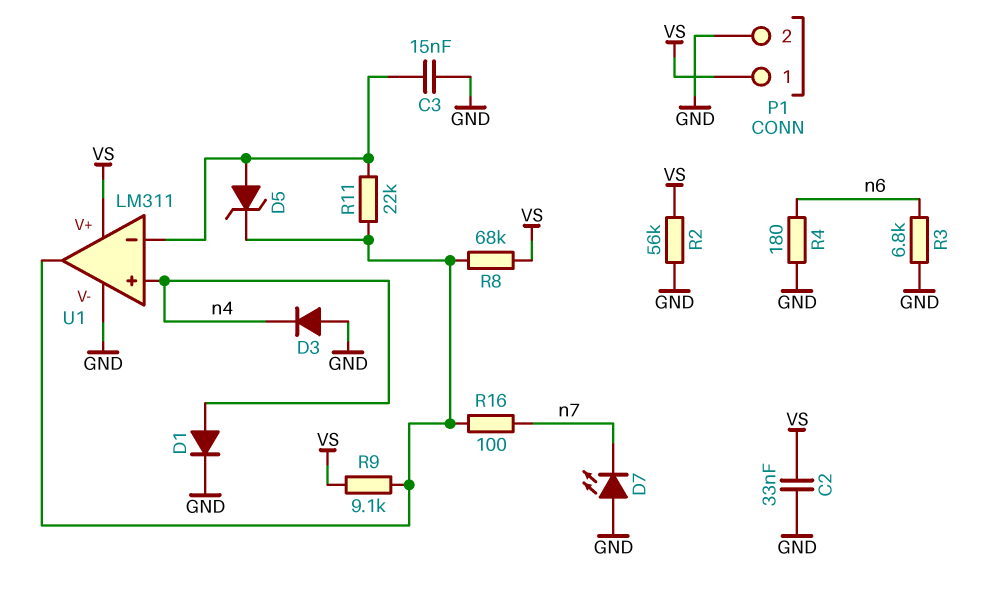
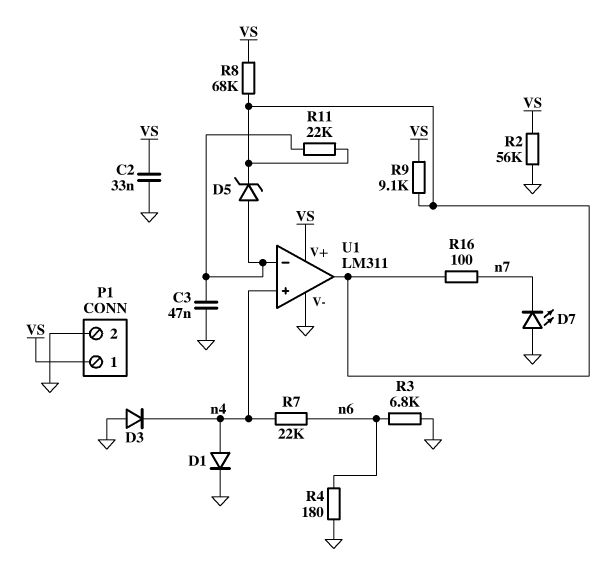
C3: 15nF (GND, U1/in-) -> 47nF (GND, U1/in-)
R7: none -> 22k (n4, n6)

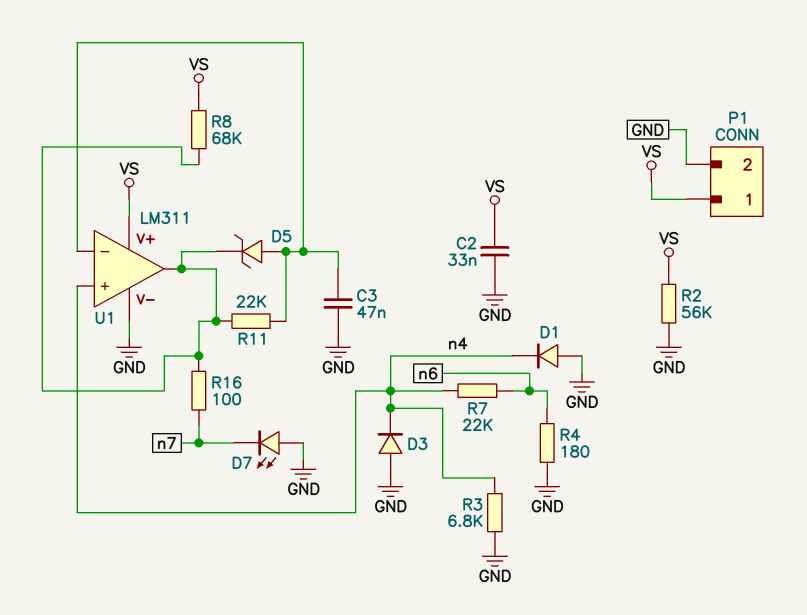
D1: diode (A n4, K GND) -> diode (A GND, K n4)
R3: 6.8k (GND, n6) -> 6.8k (GND, n4)
R9: 9.1k (U1/out, VS) -> none

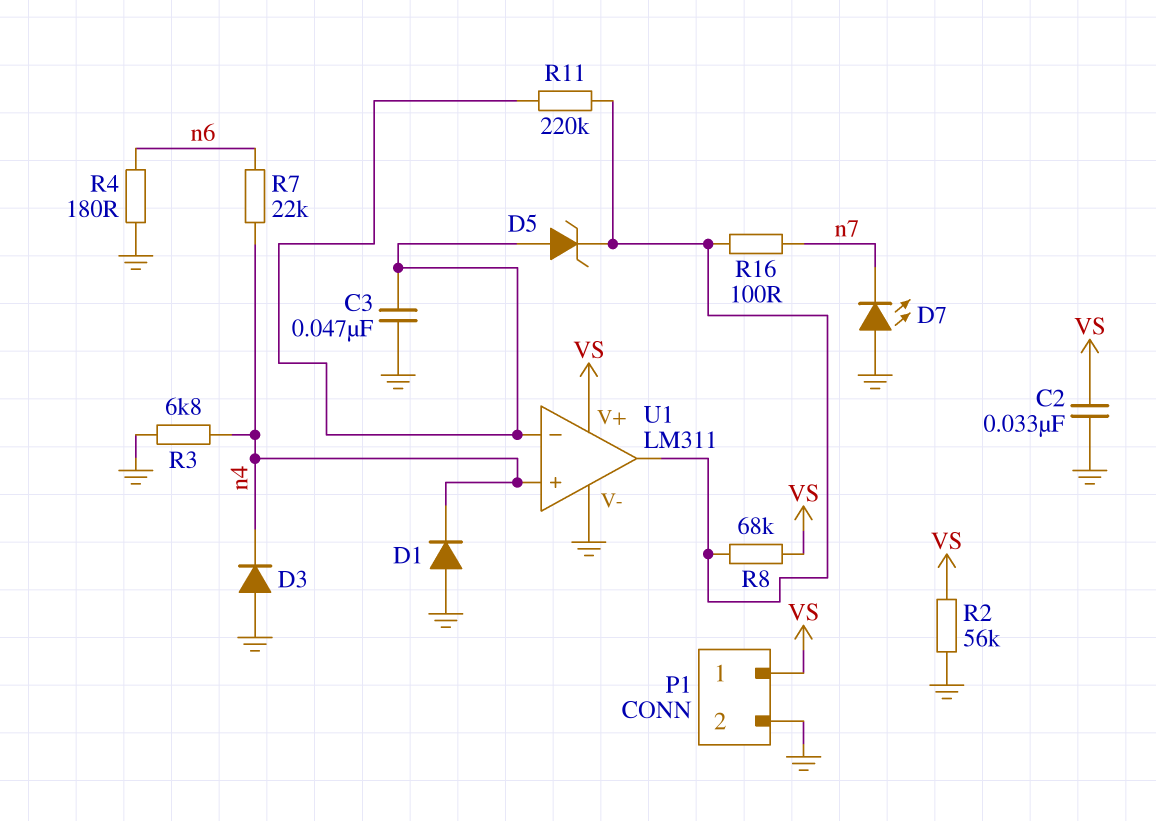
R11: 22k (U1/in-, U1/out) -> 220k (U1/in-, U1/out)

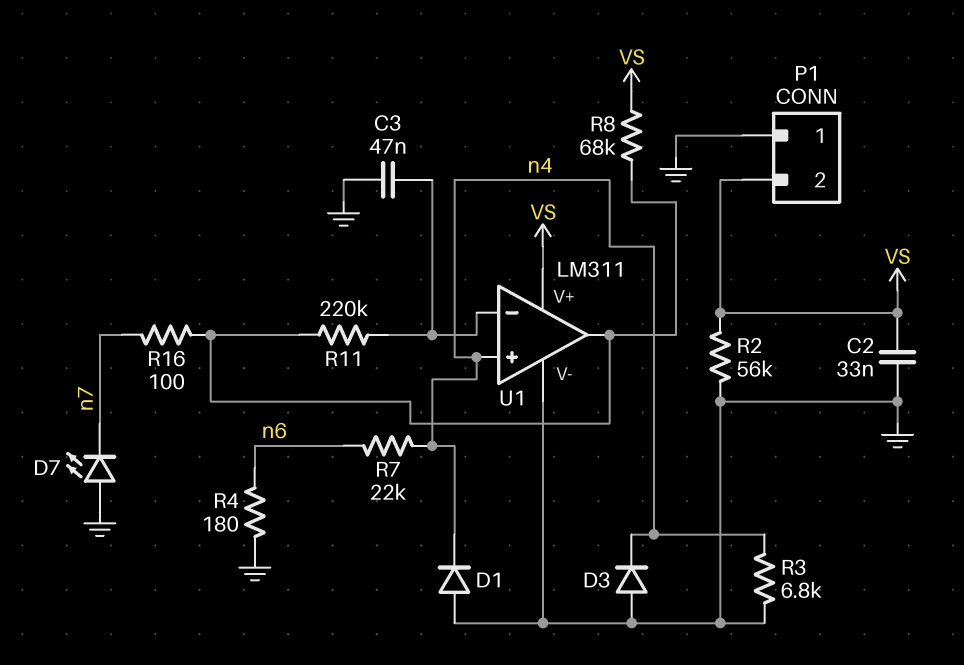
D5: zener (A U1/in-, K U1/out) -> none
P1 pin 1: VS -> GND
P1 pin 2: GND -> VS

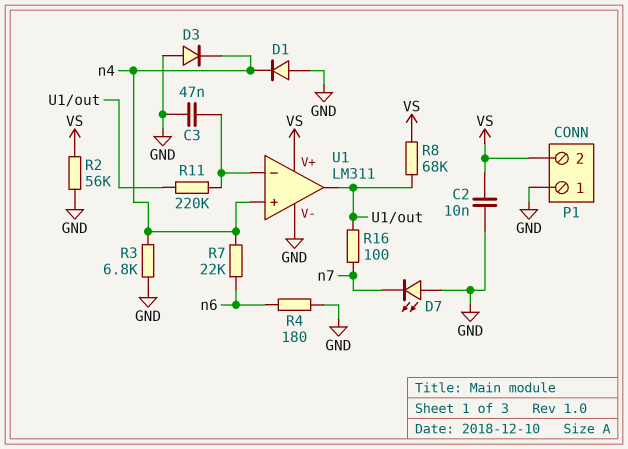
C2: 33nF (GND, VS) -> 10nF (GND, VS)

